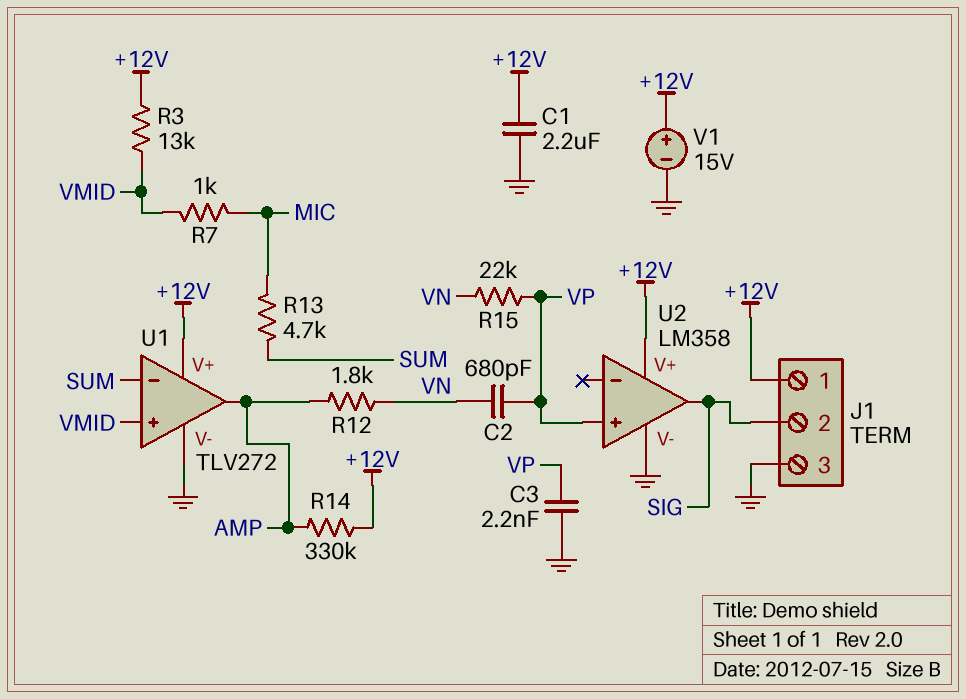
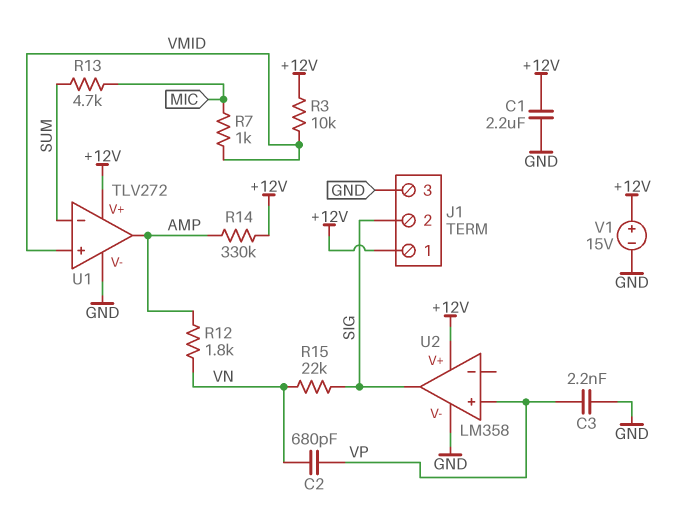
R3: 13k (+12V, VMID) -> 10k (+12V, VMID)
R15: 22k (VN, VP) -> 22k (SIG, VN)

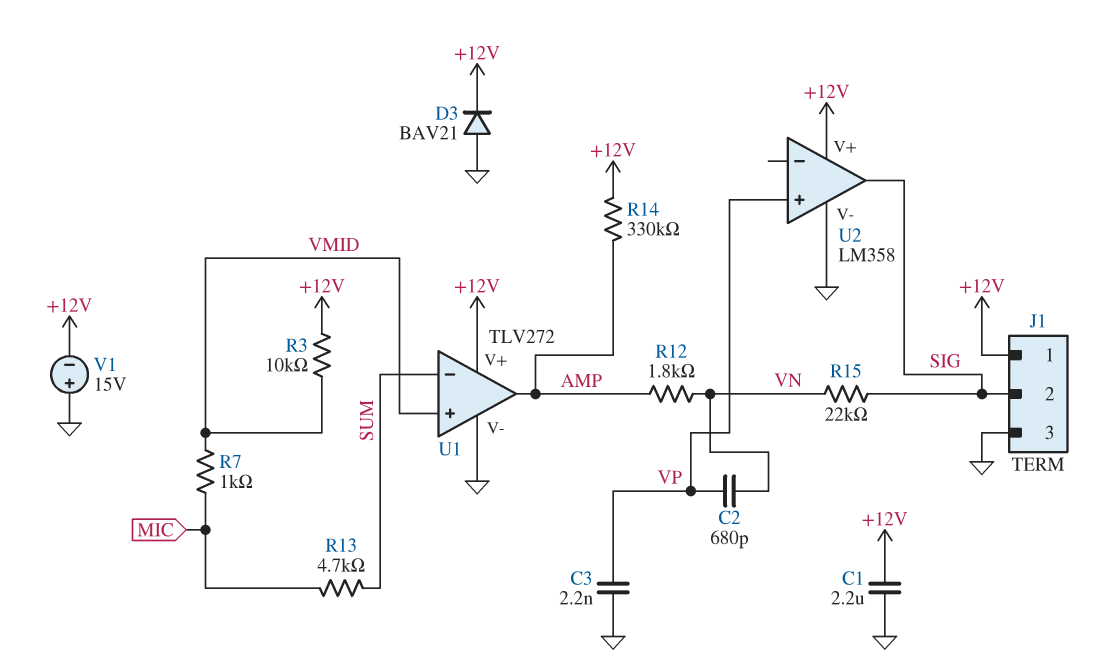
D3: none -> diode BAV21 (A GND, K +12V)
V1: 15V (plus +12V, minus GND) -> 15V (plus GND, minus +12V)

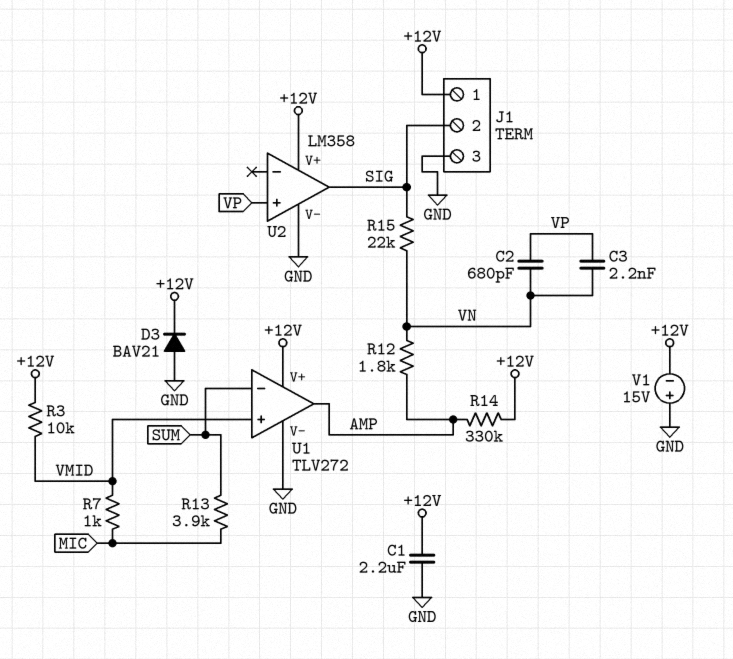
C3: 2.2nF (GND, VP) -> 2.2nF (VN, VP)
R13: 4.7k (MIC, SUM) -> 3.9k (MIC, SUM)

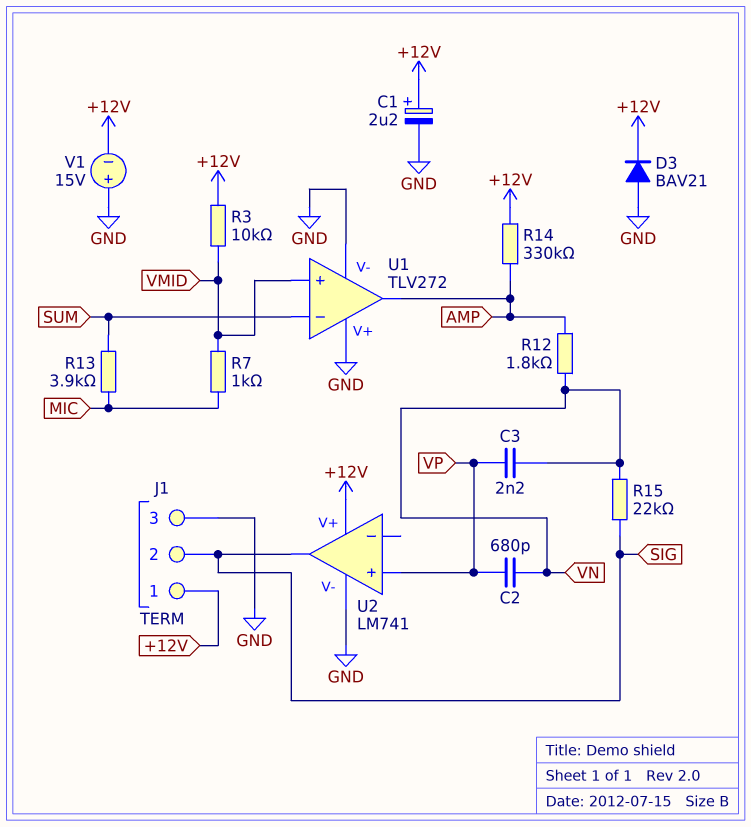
C1: 2.2uF (+12V, GND) -> 2.2uF (plus +12V, minus GND)
U1 pin V+: +12V -> GND
U2: LM358 -> LM741

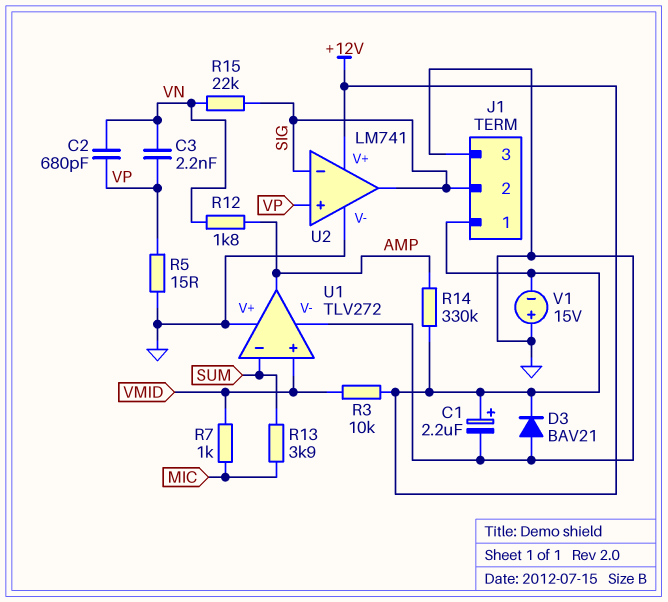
R5: none -> 15 (GND, VP)
U2 pin in-: none -> SIG

